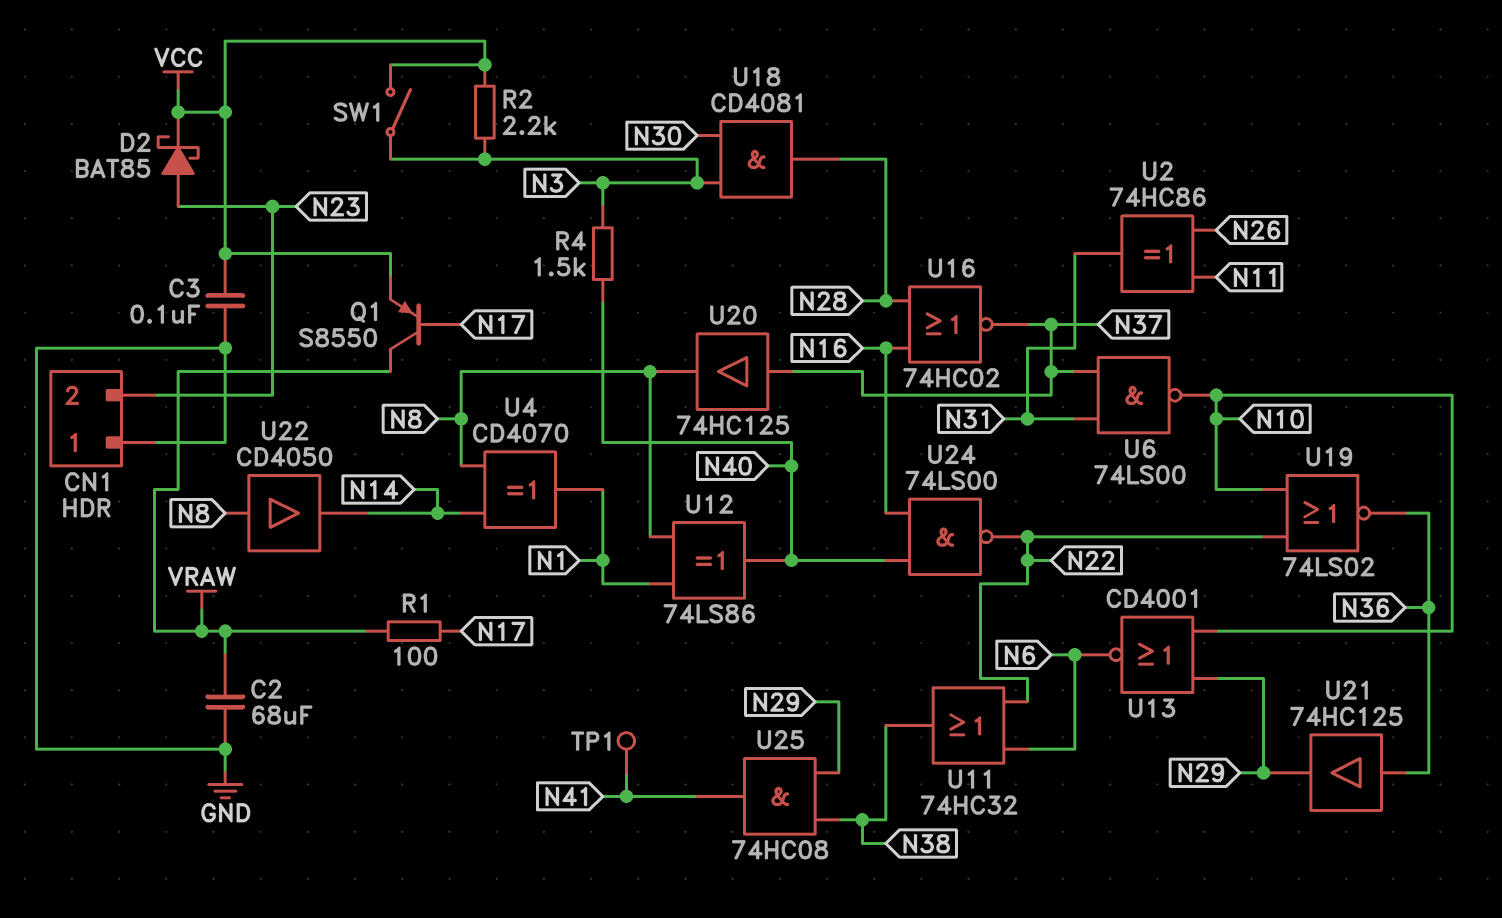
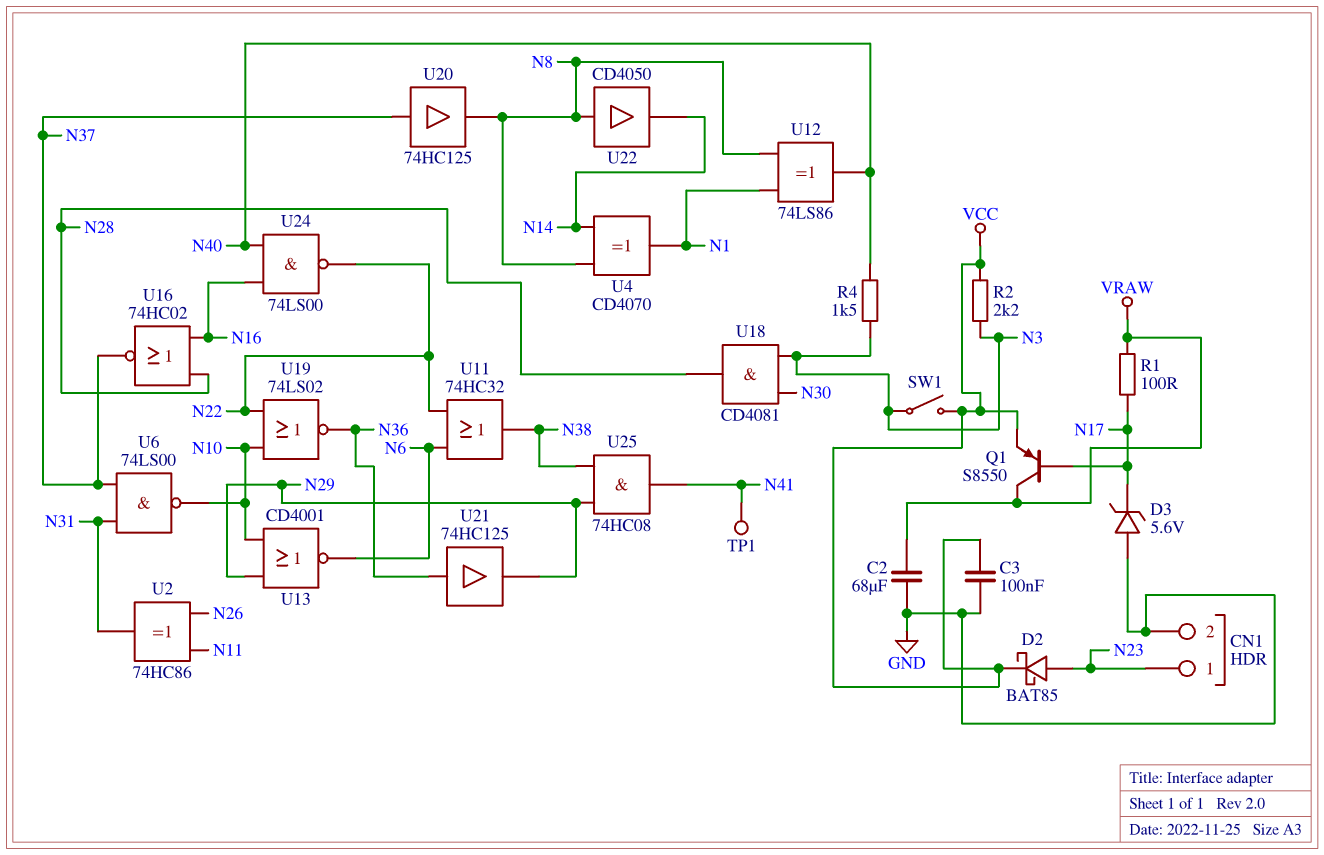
CN1 pin 1: GND -> N23
CN1 pin 2: N23 -> GND
D3: none -> zener 5.6V (A GND, K N17)

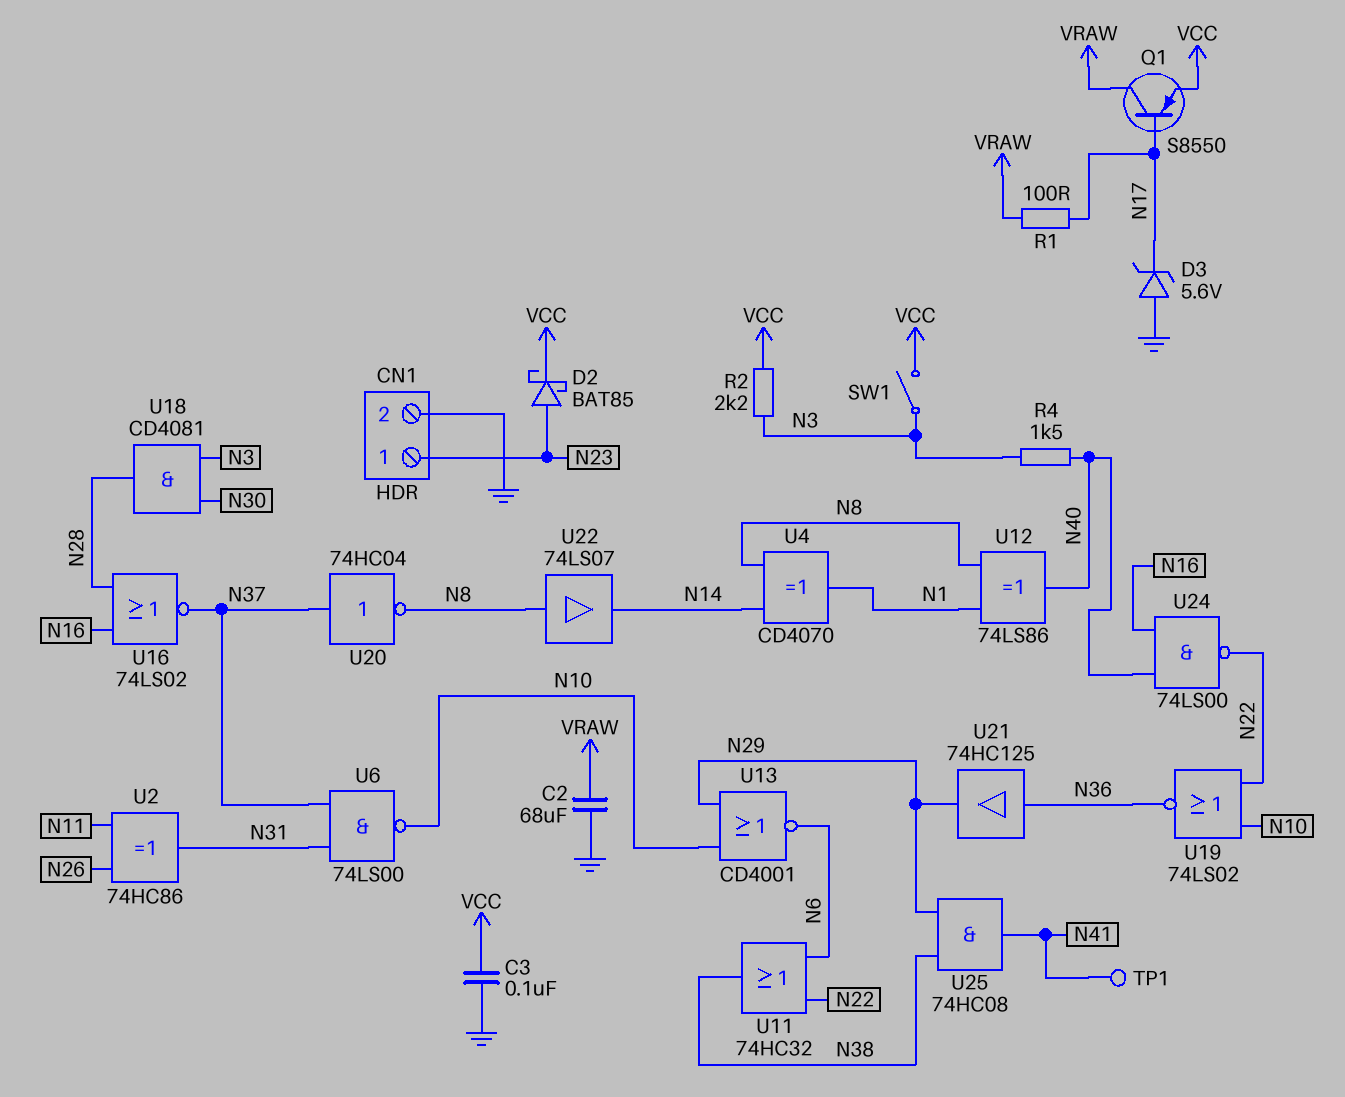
U16: NOR 74HC02 (in N16, in N28, out N37) -> NOR 74LS02 (in N16, in N28, out N37)
U20: buffer 74HC125 (in N37, out N8) -> NOT 74HC04 (in N37, out N8)
U22: buffer CD4050 (in N8, out N14) -> buffer 74LS07 (in N8, out N14)

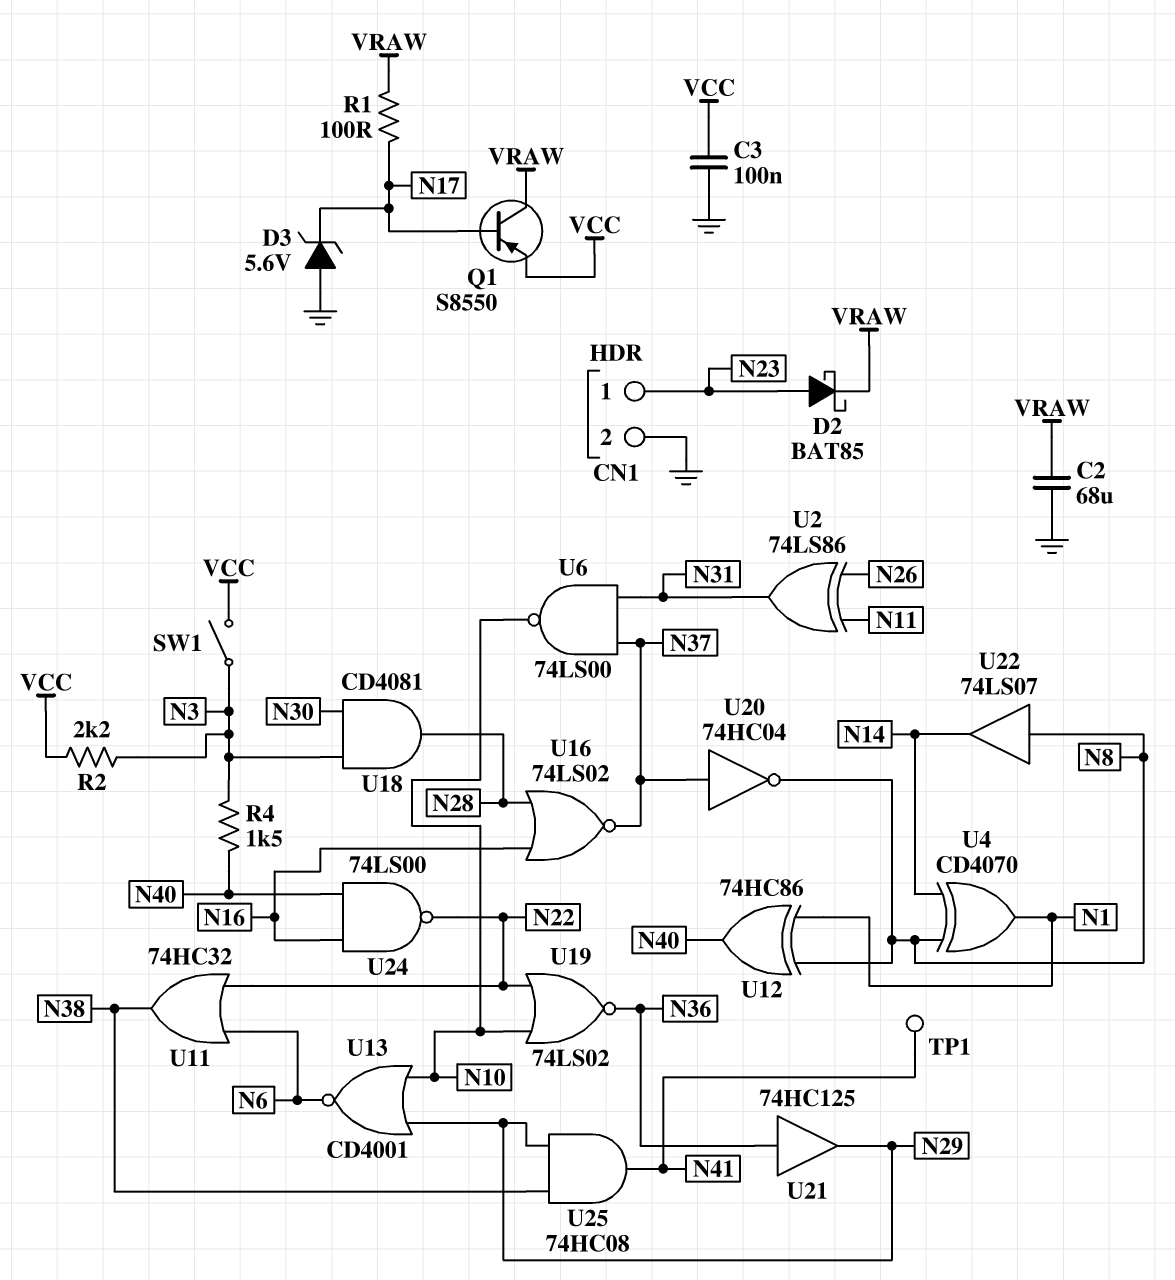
D2: schottky BAT85 (A N23, K VCC) -> schottky BAT85 (A N23, K VRAW)
U2: XOR 74HC86 (in N11, in N26, out N31) -> XOR 74LS86 (in N11, in N26, out N31)
U12: XOR 74LS86 (in N1, in N8, out N40) -> XOR 74HC86 (in N1, in N8, out N40)

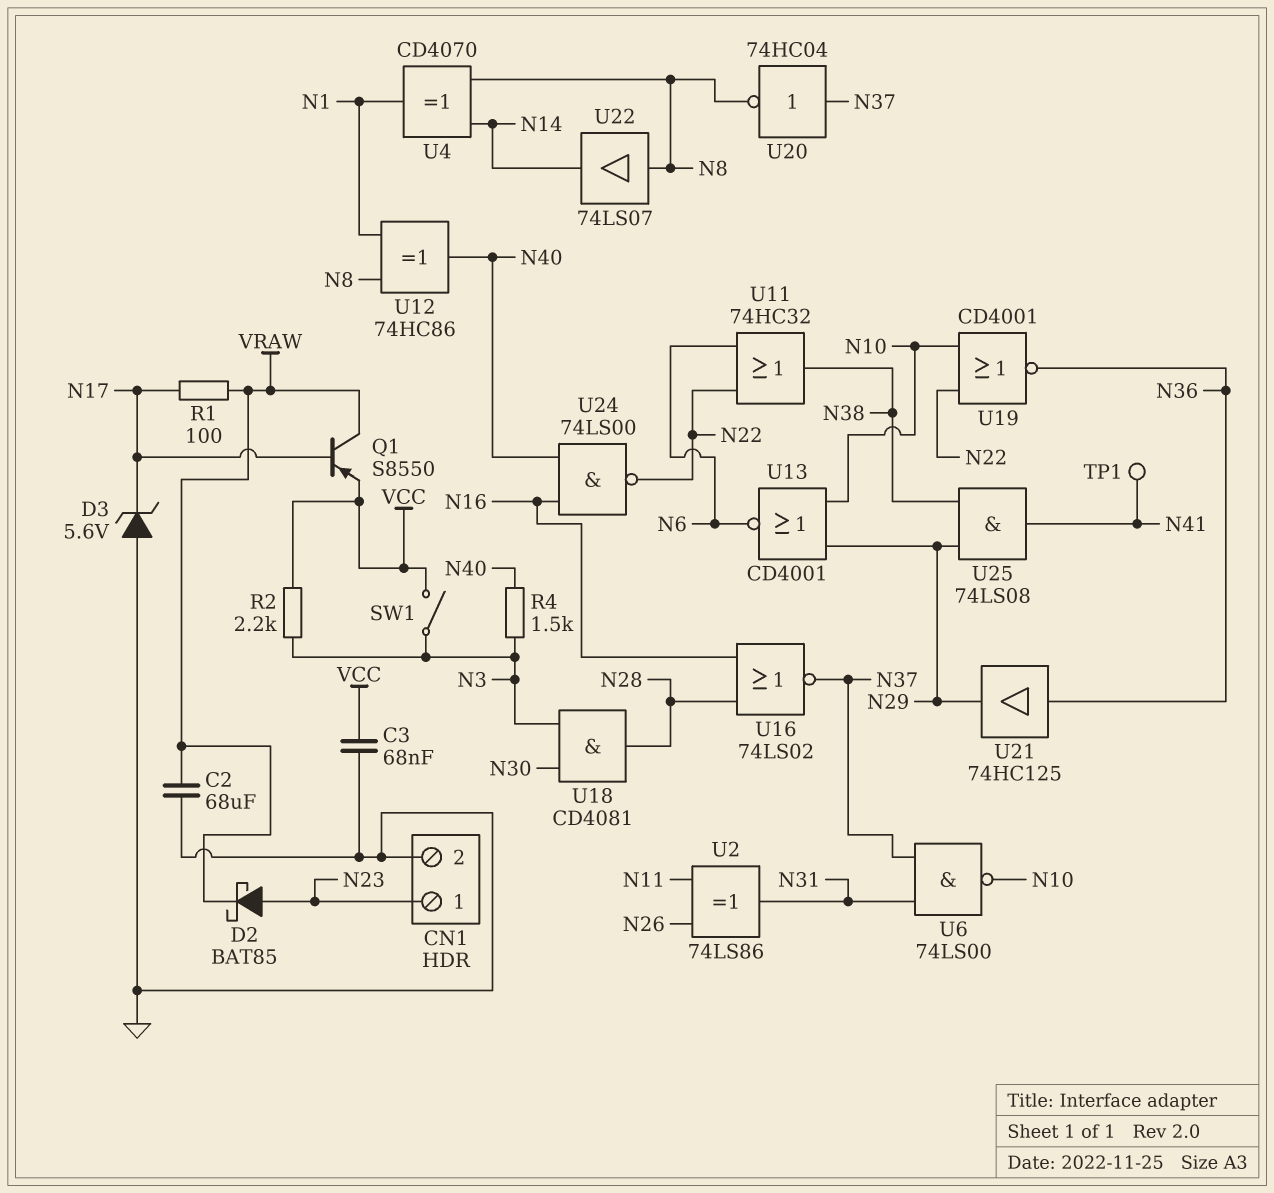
C3: 100nF (GND, VCC) -> 68nF (GND, VCC)
U19: NOR 74LS02 (in N10, in N22, out N36) -> NOR CD4001 (in N10, in N22, out N36)
U25: AND 74HC08 (in N29, in N38, out N41) -> AND 74LS08 (in N29, in N38, out N41)

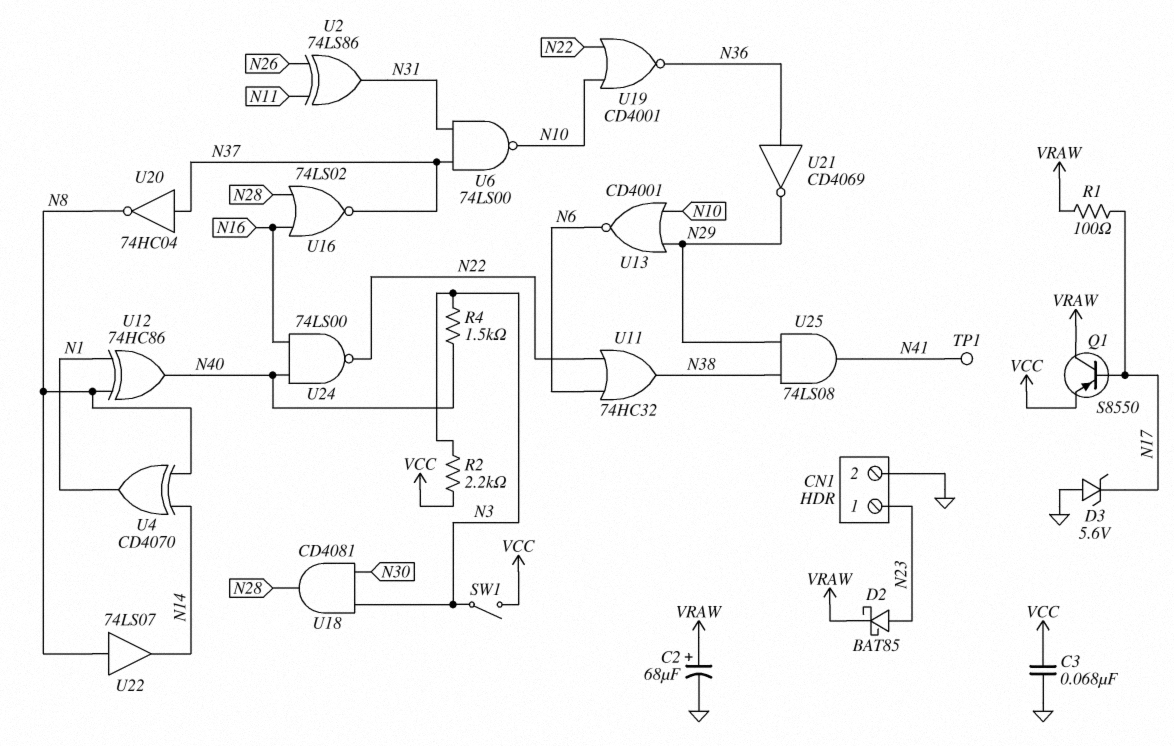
C2: 68uF (GND, VRAW) -> 68uF (plus VRAW, minus GND)
U21: buffer 74HC125 (in N36, out N29) -> NOT CD4069 (in N36, out N29)

